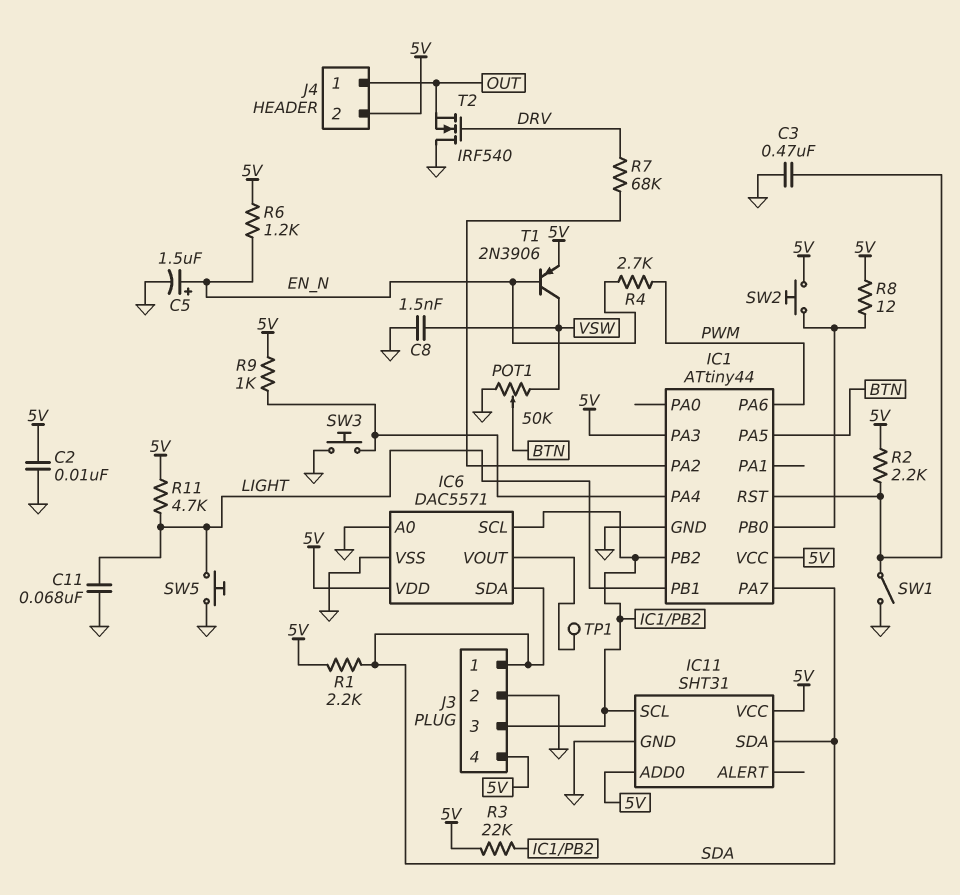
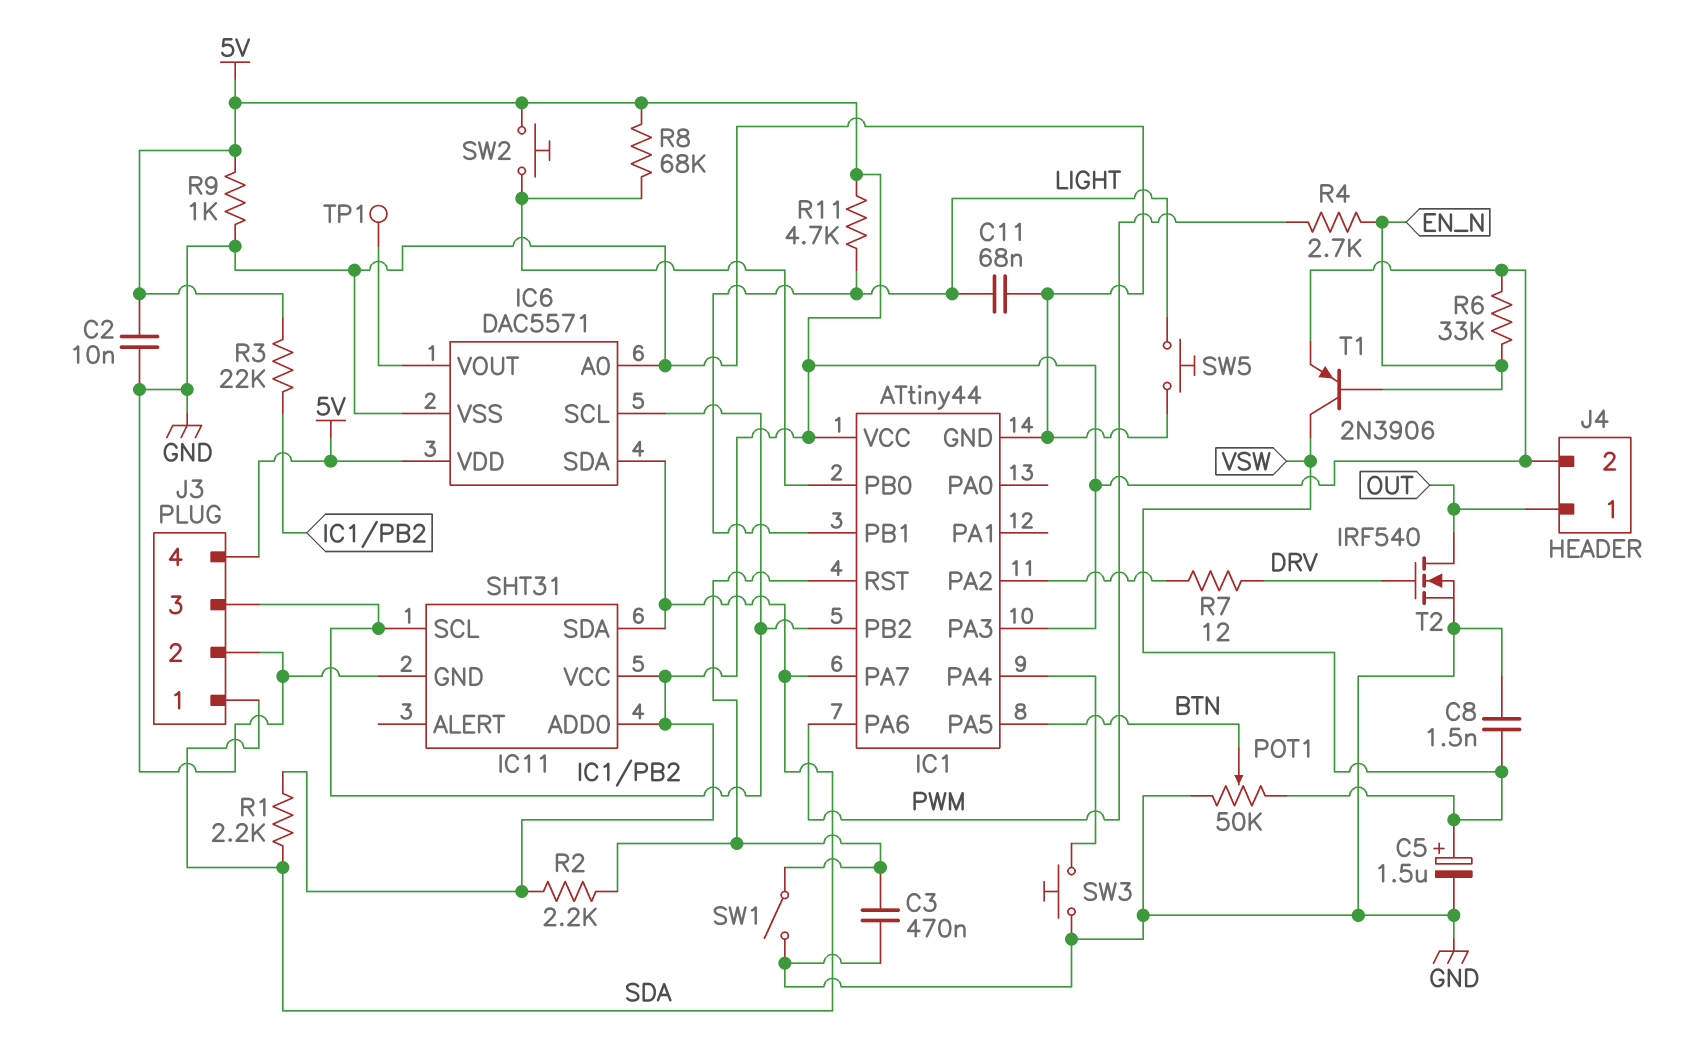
C5: 1.5uF (plus EN_N, minus GND) -> 1.5uF (plus VSW, minus GND)
R6: 1.2k (5V, EN_N) -> 33k (5V, EN_N)
R7: 68k (DRV, IC1/PA2) -> 12 (DRV, IC1/PA2)
R8: 12 (5V, IC1/PB0) -> 68k (5V, IC1/PB0)
R9: 1k (5V, IC1/PA4) -> 1k (5V, GND)
T2: NMOS IRF540 (G DRV, D GND, S OUT) -> NMOS IRF540 (G DRV, D OUT, S GND)

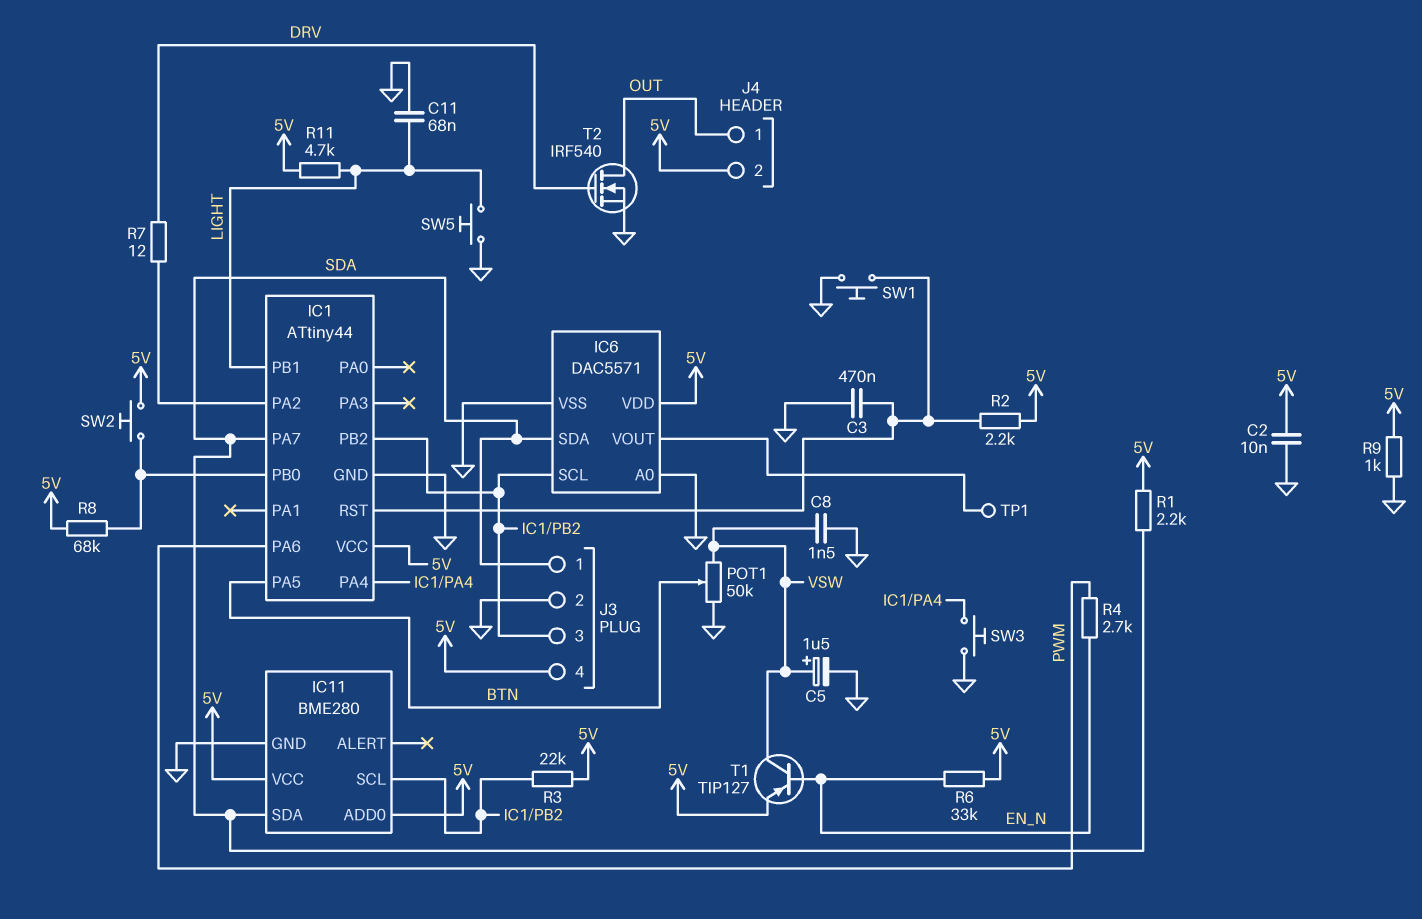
IC1 pin PA3: 5V -> none
IC11: SHT31 -> BME280
SW1: switch (GND, IC1/RST) -> button (GND, IC1/RST)
T1: PNP 2N3906 (B EN_N, C VSW, E 5V) -> PNP TIP127 (B EN_N, C VSW, E 5V)

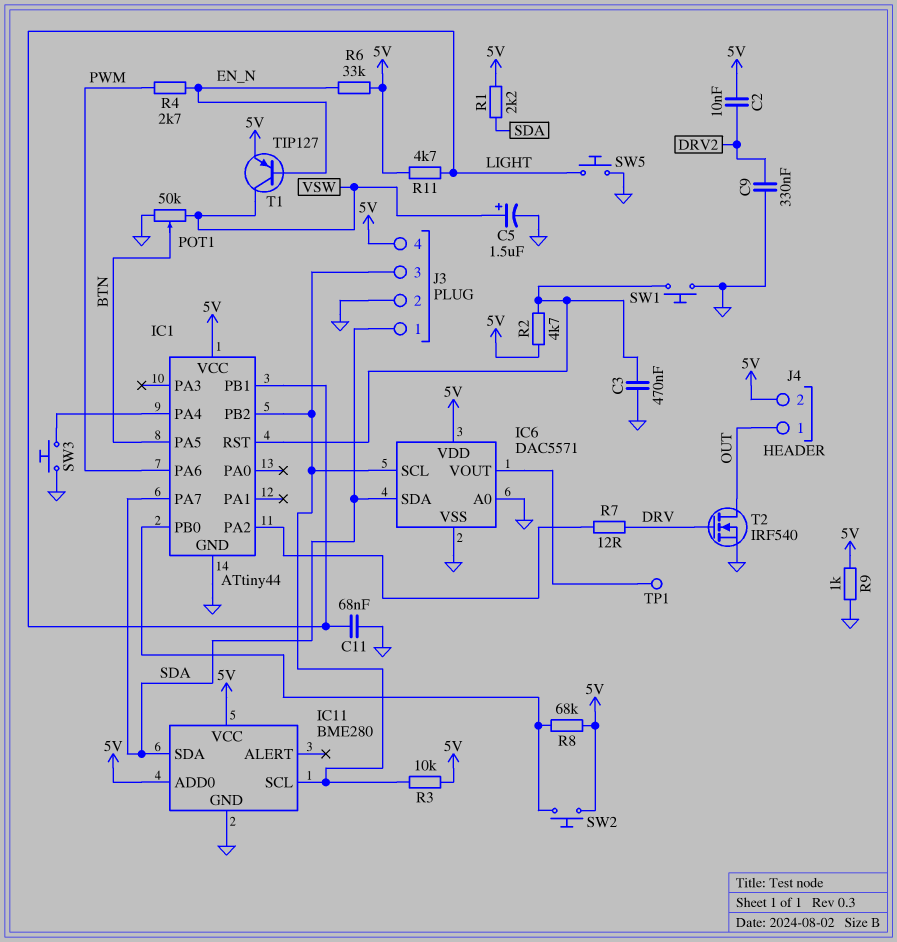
C2: 10nF (5V, GND) -> 10nF (5V, DRV2)
C8: 1.5nF (GND, VSW) -> none
C9: none -> 330nF (DRV2, GND)
R2: 2.2k (5V, IC1/RST) -> 4.7k (5V, IC1/RST)
R3: 22k (5V, IC1/PB2) -> 10k (5V, IC1/PB2)

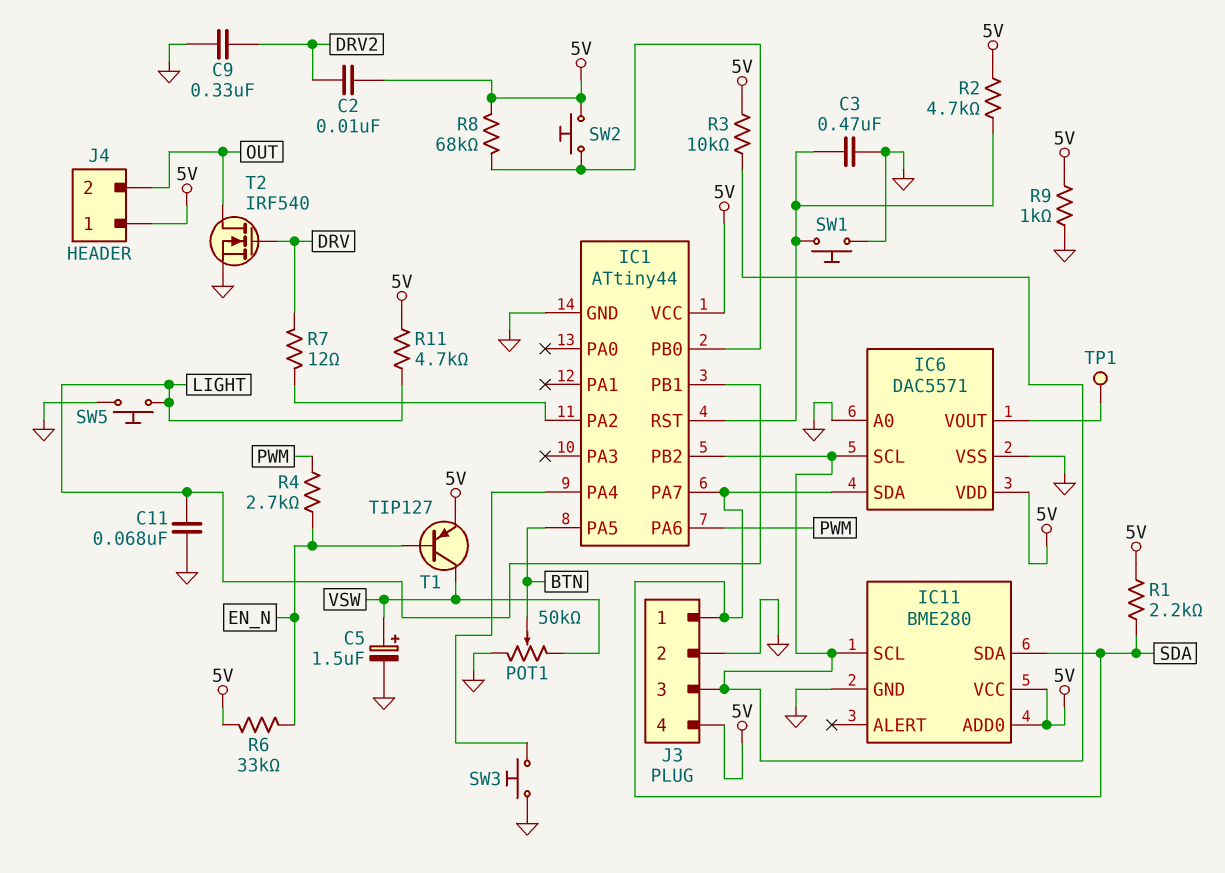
J4 pin 1: OUT -> 5V
J4 pin 2: 5V -> OUT

